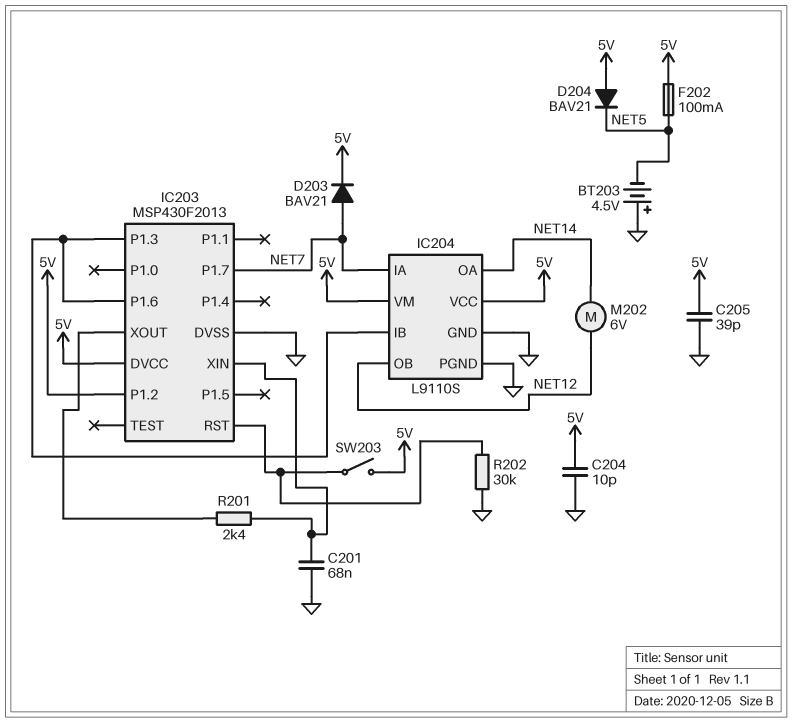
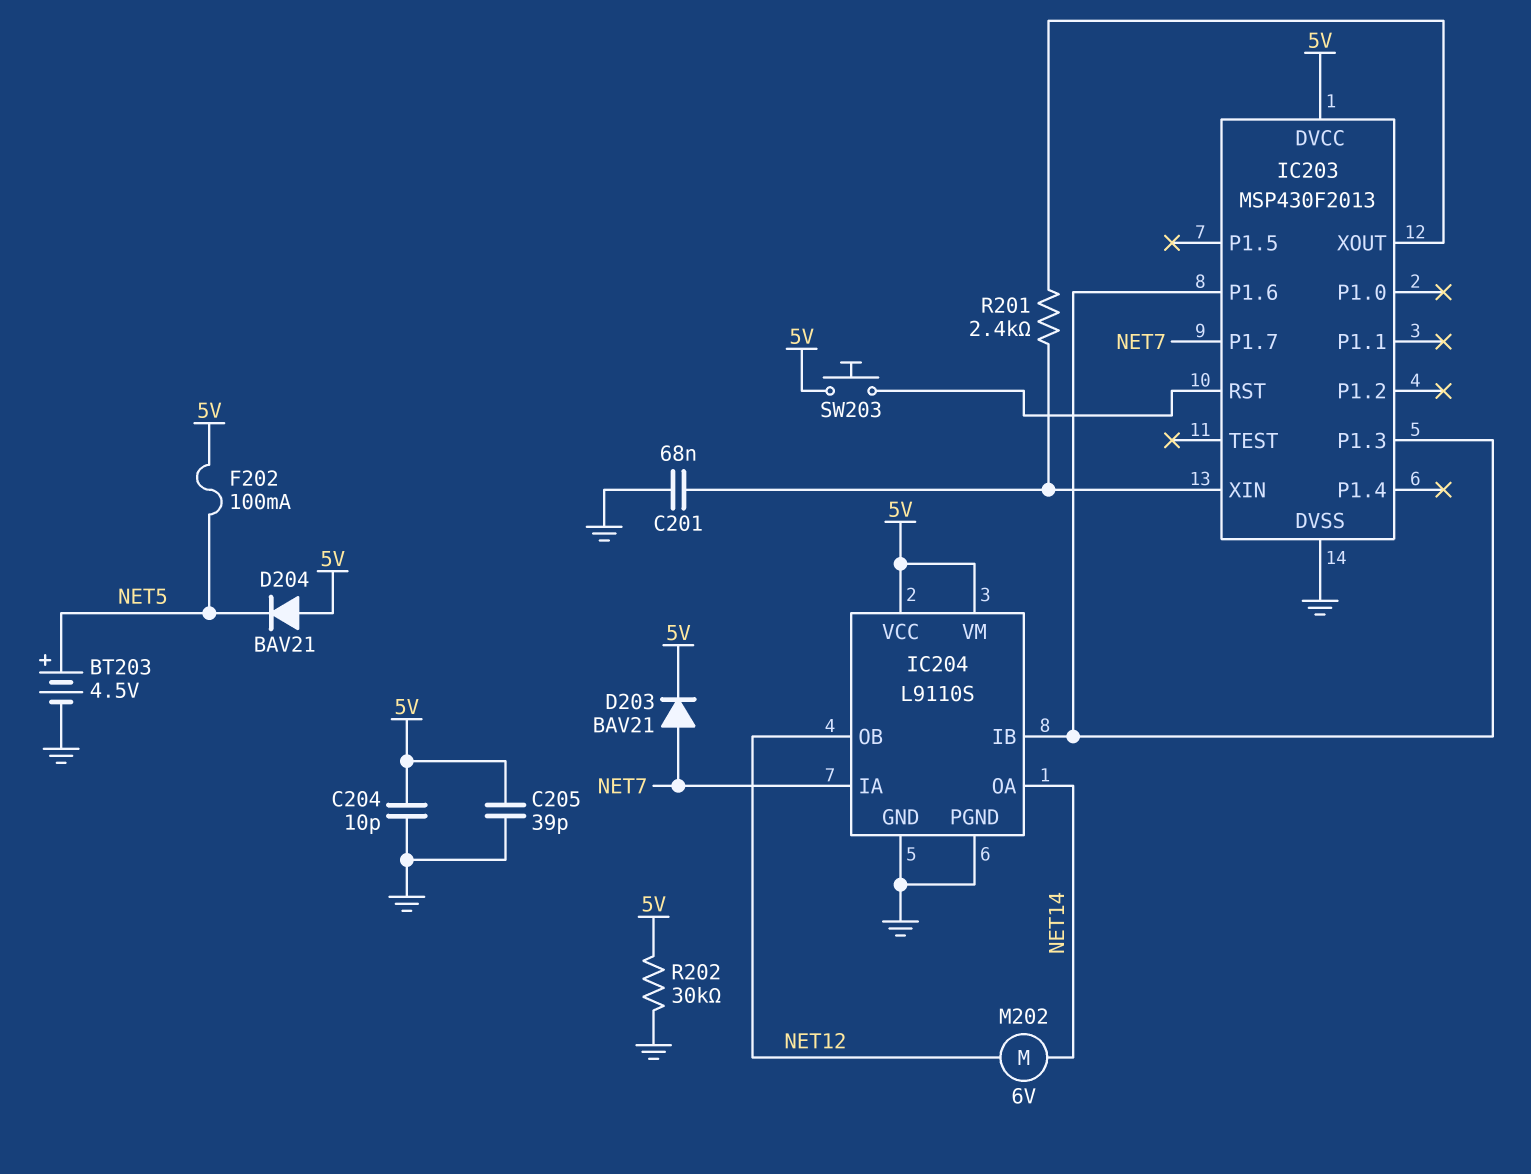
BT203: 4.5V (plus GND, minus NET5) -> 4.5V (plus NET5, minus GND)
IC203 pin P1.2: 5V -> none
R202: 30k (GND, IC203/RST) -> 30k (5V, GND)
SW203: switch (5V, IC203/RST) -> button (5V, IC203/RST)

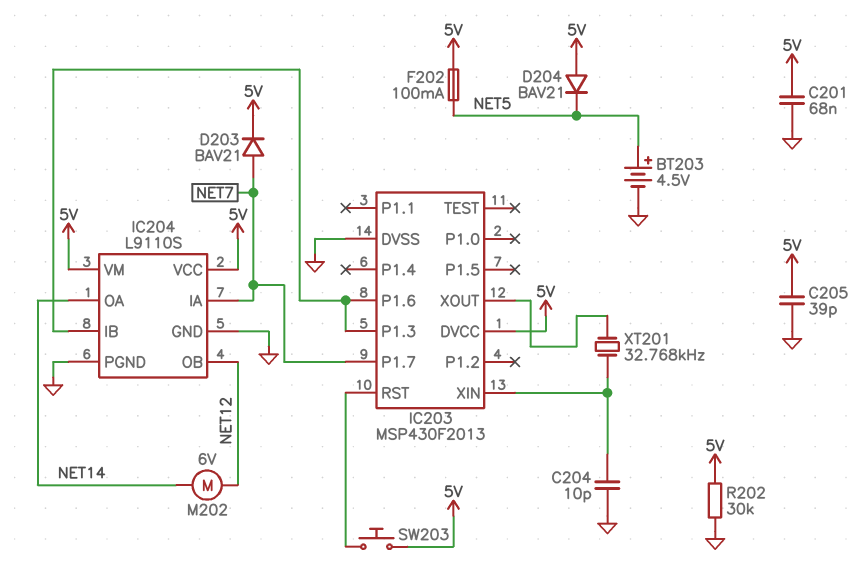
C201: 68nF (GND, IC203/XIN) -> 68nF (5V, GND)
C204: 10pF (5V, GND) -> 10pF (GND, IC203/XIN)
R201: 2.4k (IC203/XIN, IC203/XOUT) -> none
XT201: none -> 32.768kHz (IC203/XIN, IC203/XOUT)

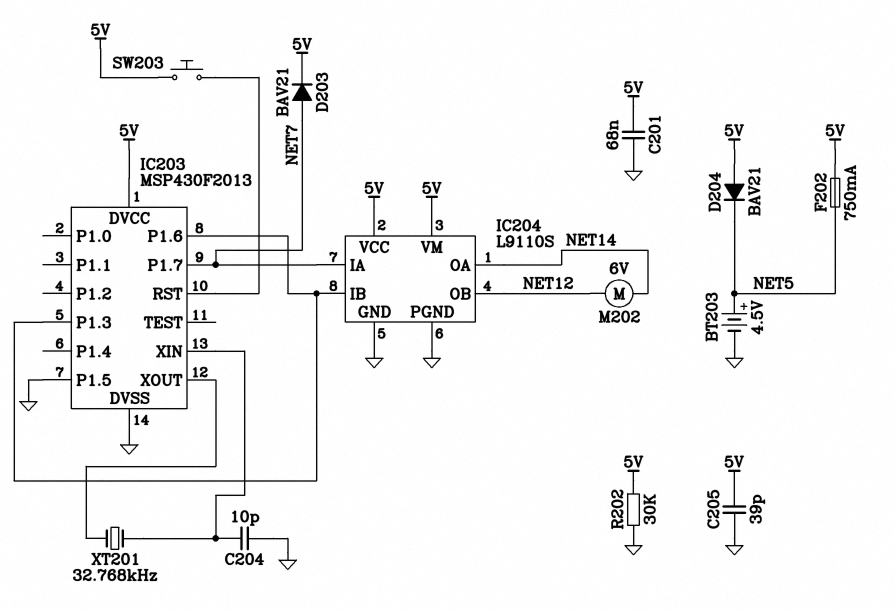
F202: 100mA (5V, NET5) -> 750mA (5V, NET5)
IC203 pin P1.5: none -> GND

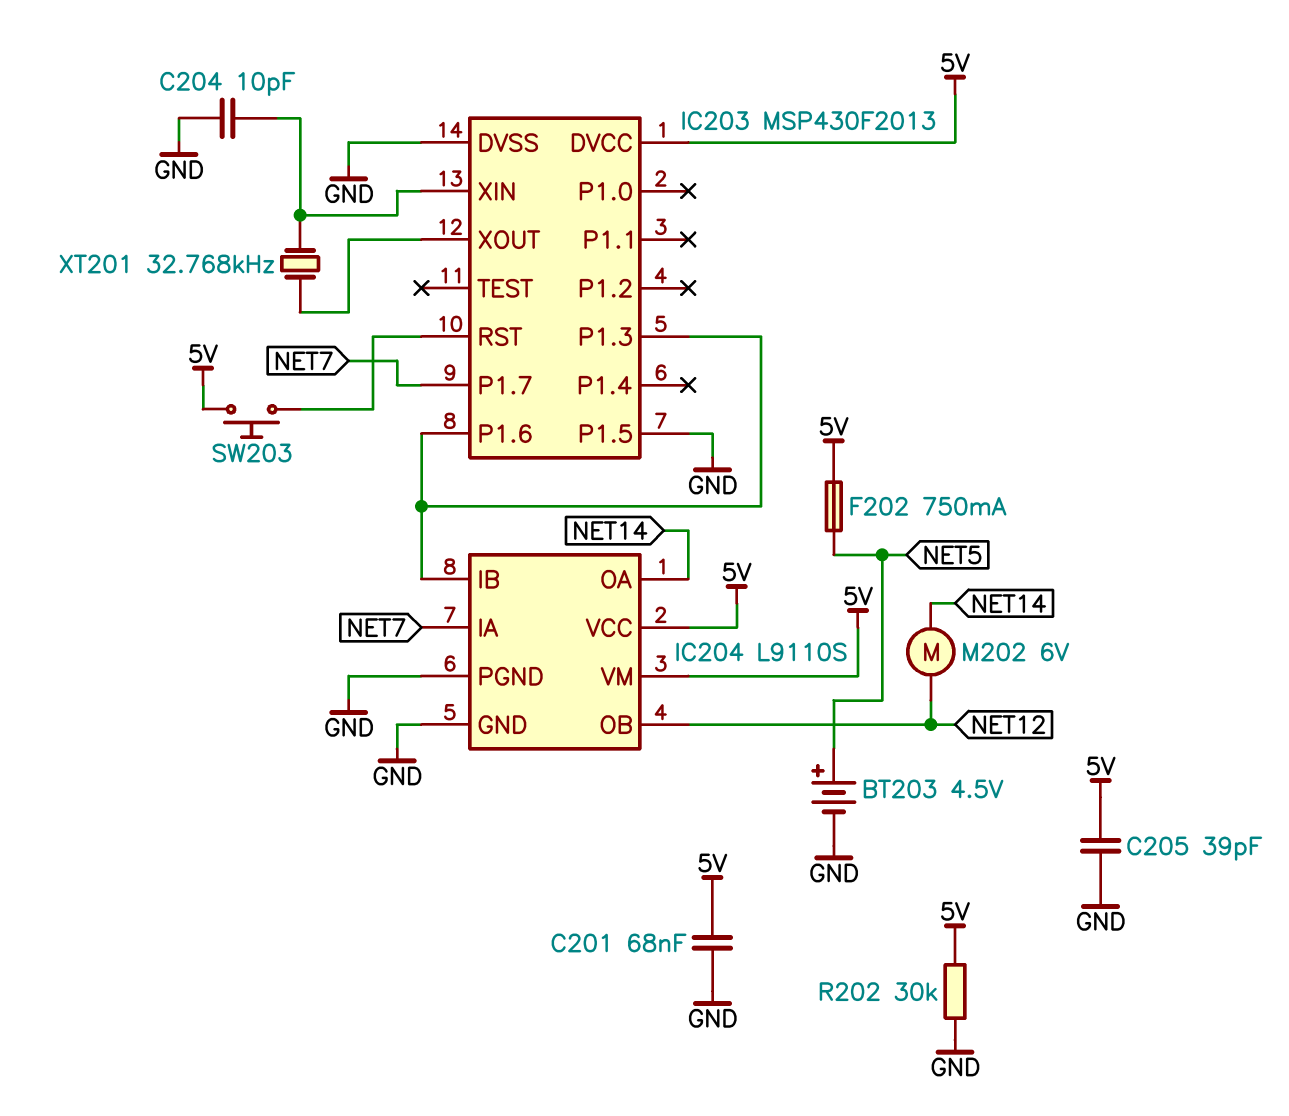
D203: diode BAV21 (A NET7, K 5V) -> none
D204: diode BAV21 (A 5V, K NET5) -> none

